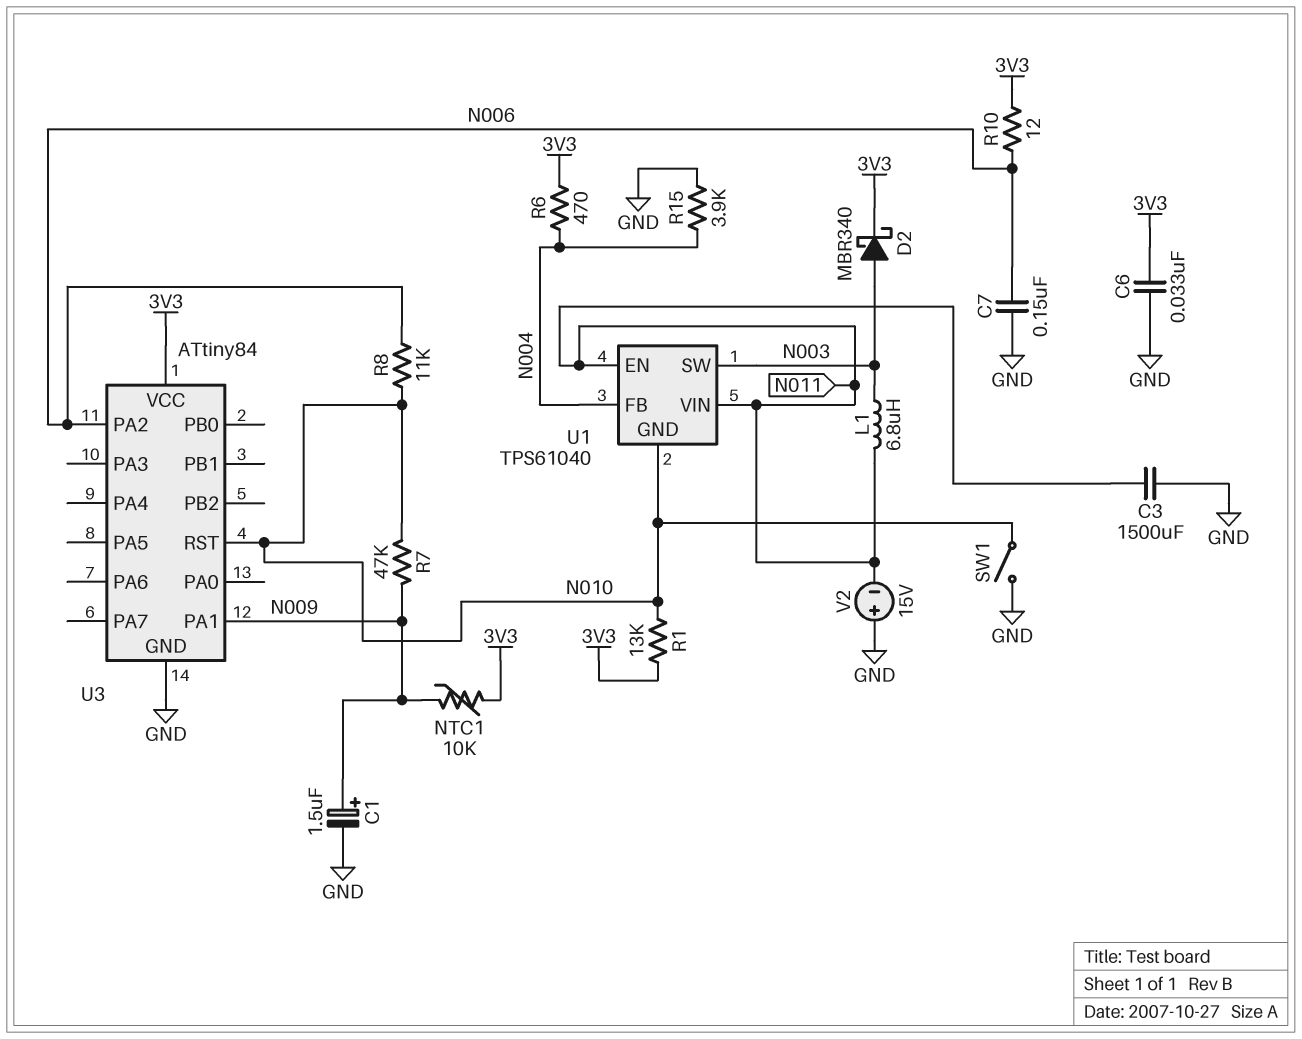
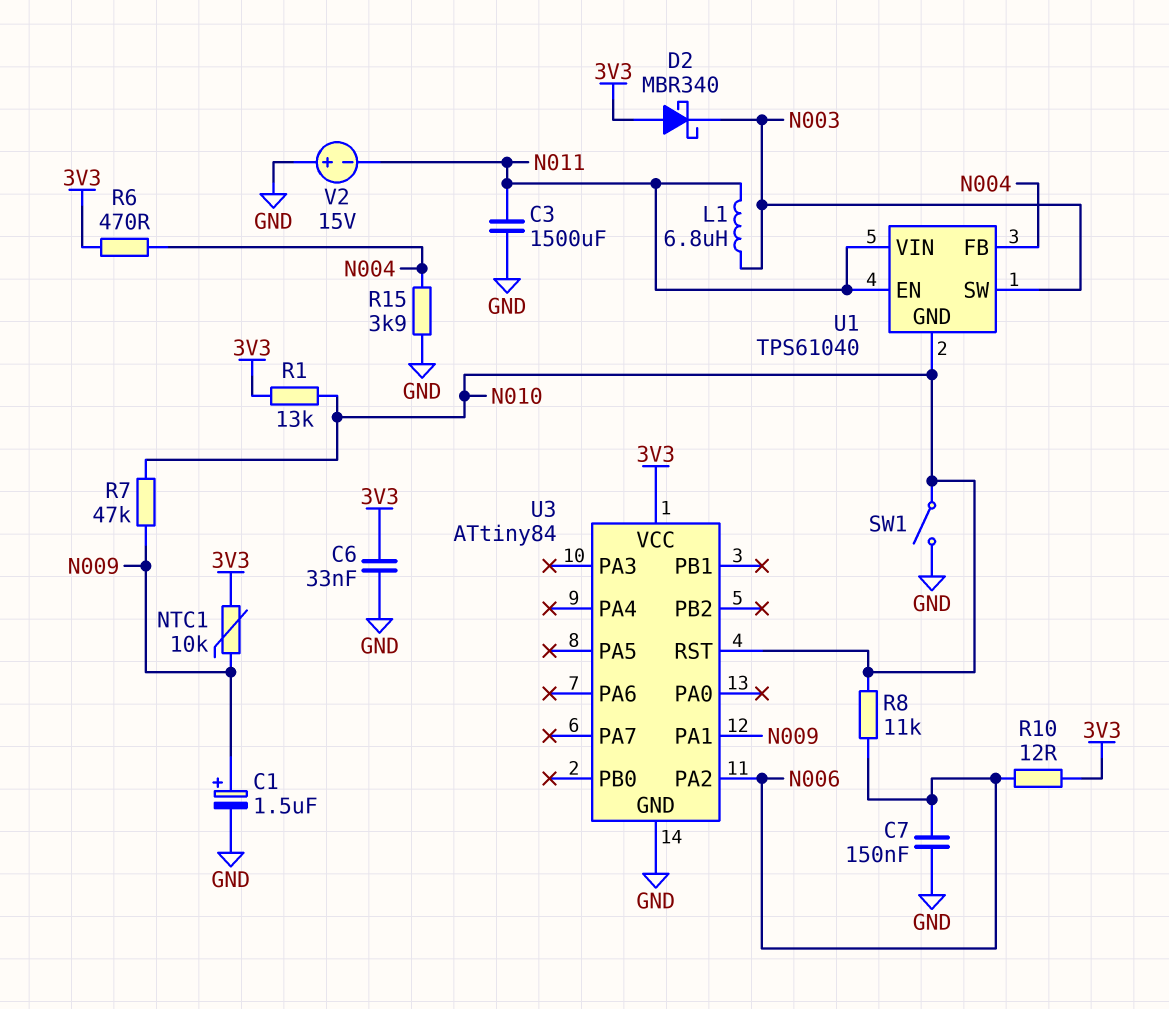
D2: schottky MBR340 (A N003, K 3V3) -> schottky MBR340 (A 3V3, K N003)

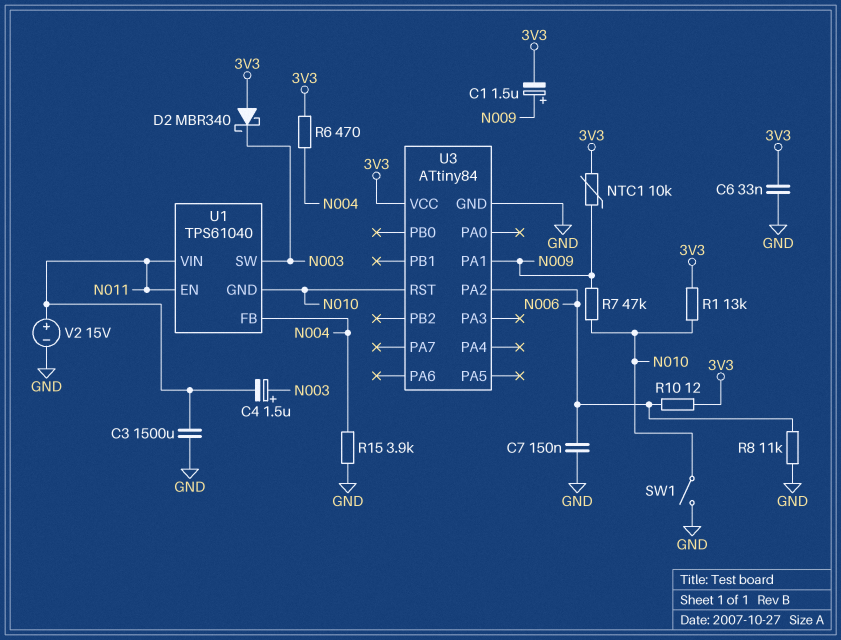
C1: 1.5uF (plus N009, minus GND) -> 1.5uF (plus N009, minus 3V3)
C4: none -> 1.5uF (plus N003, minus N011)
L1: 6.8uH (N003, N011) -> none
R8: 11k (N006, N010) -> 11k (GND, N006)
V2: 15V (plus GND, minus N011) -> 15V (plus N011, minus GND)

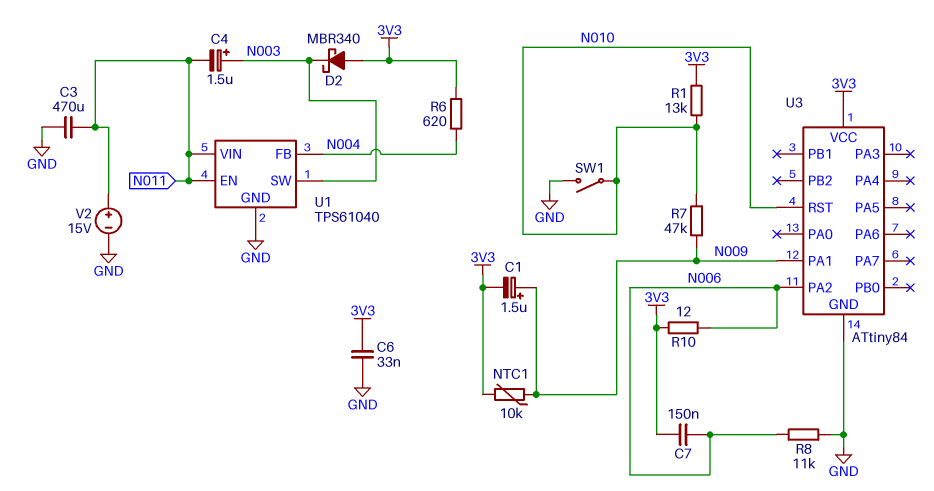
C3: 1500uF (GND, N011) -> 470uF (GND, N011)
C7: 150nF (GND, N006) -> 150nF (3V3, N006)
R6: 470 (3V3, N004) -> 620 (3V3, N004)
R15: 3.9k (GND, N004) -> none
U1 pin GND: N010 -> GND

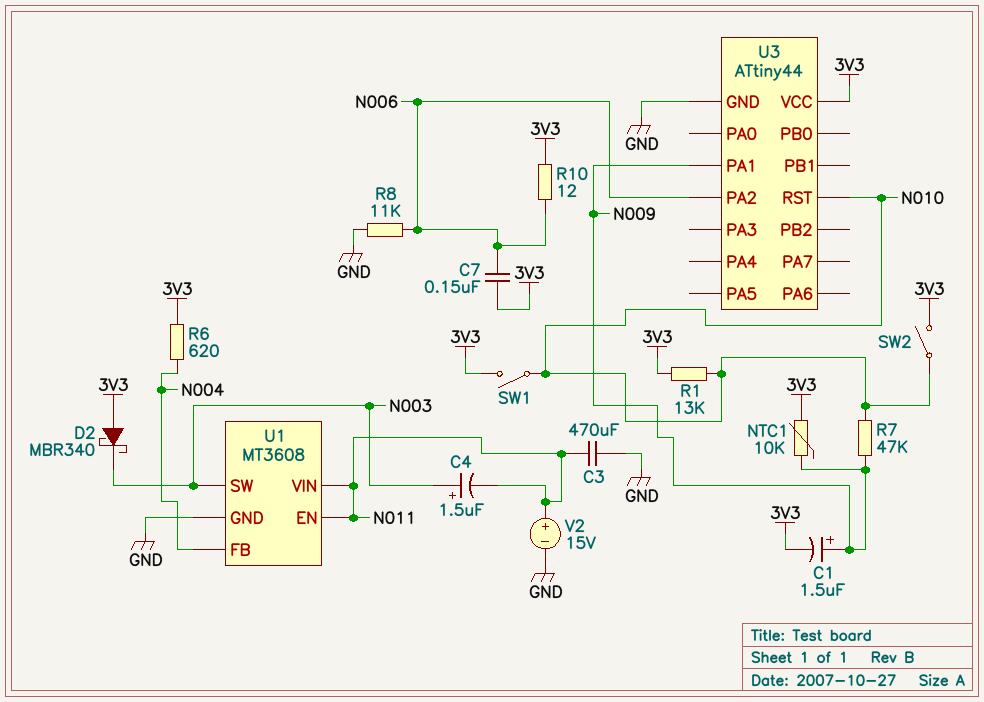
C6: 33nF (3V3, GND) -> none
SW1: switch (GND, N010) -> switch (3V3, N010)
SW2: none -> switch (3V3, N010)
U1: TPS61040 -> MT3608
U3: ATtiny84 -> ATtiny44

